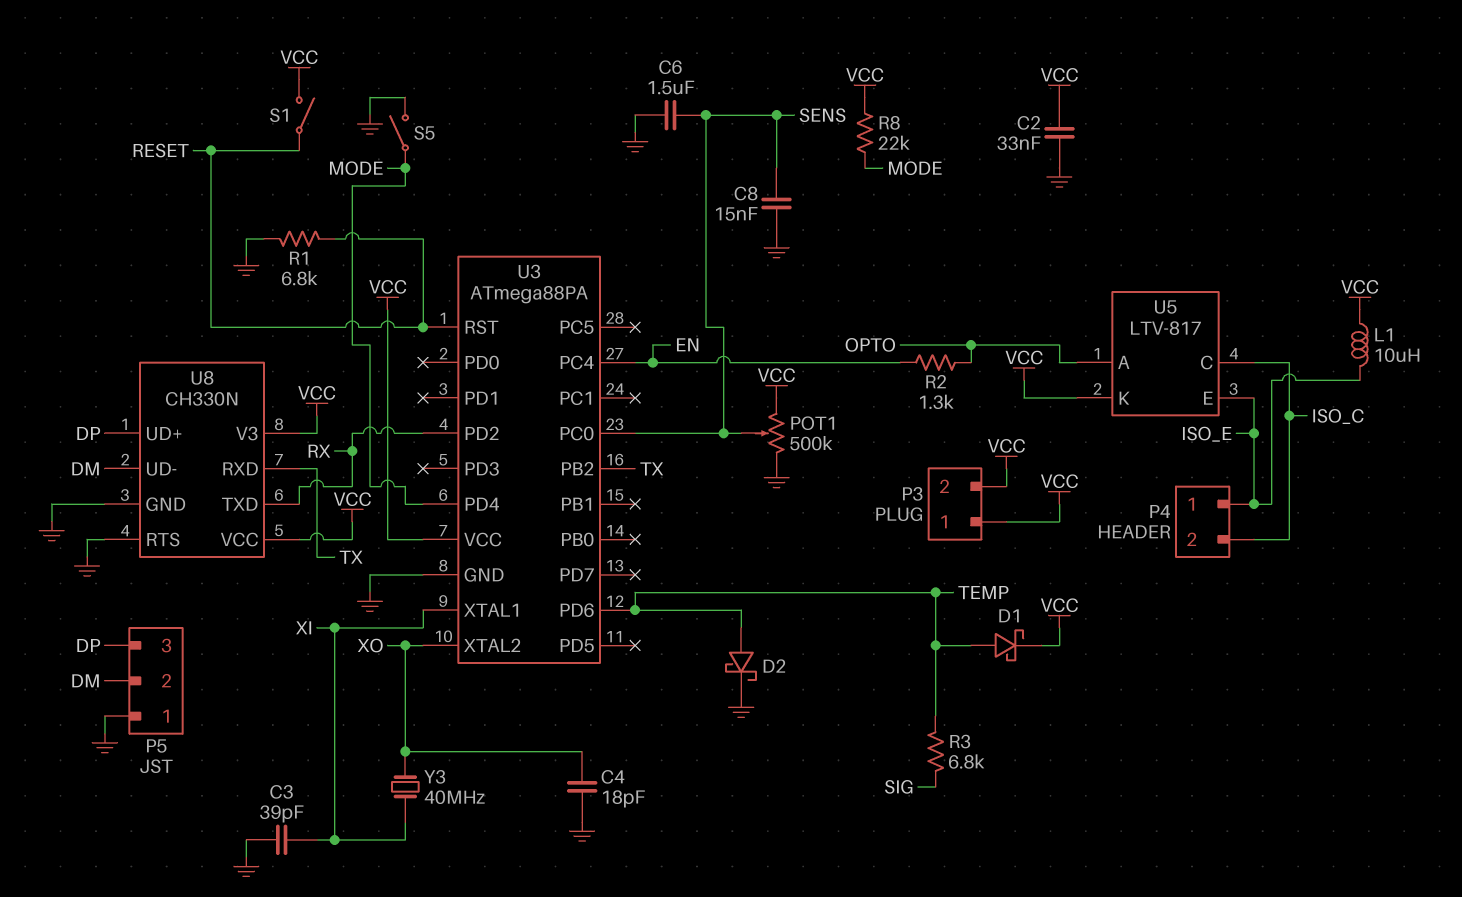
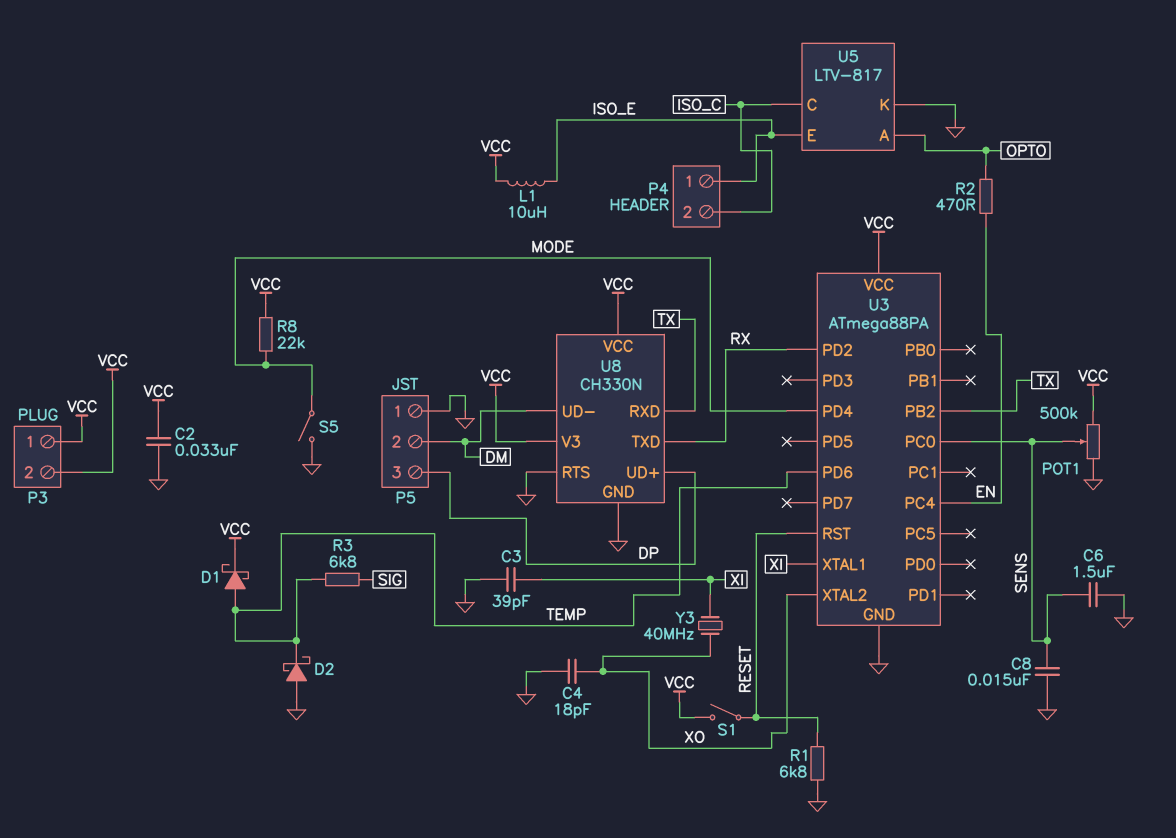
D2: schottky (A TEMP, K GND) -> schottky (A GND, K TEMP)
R2: 1.3k (EN, OPTO) -> 470 (EN, OPTO)
U5 pin K: VCC -> GND

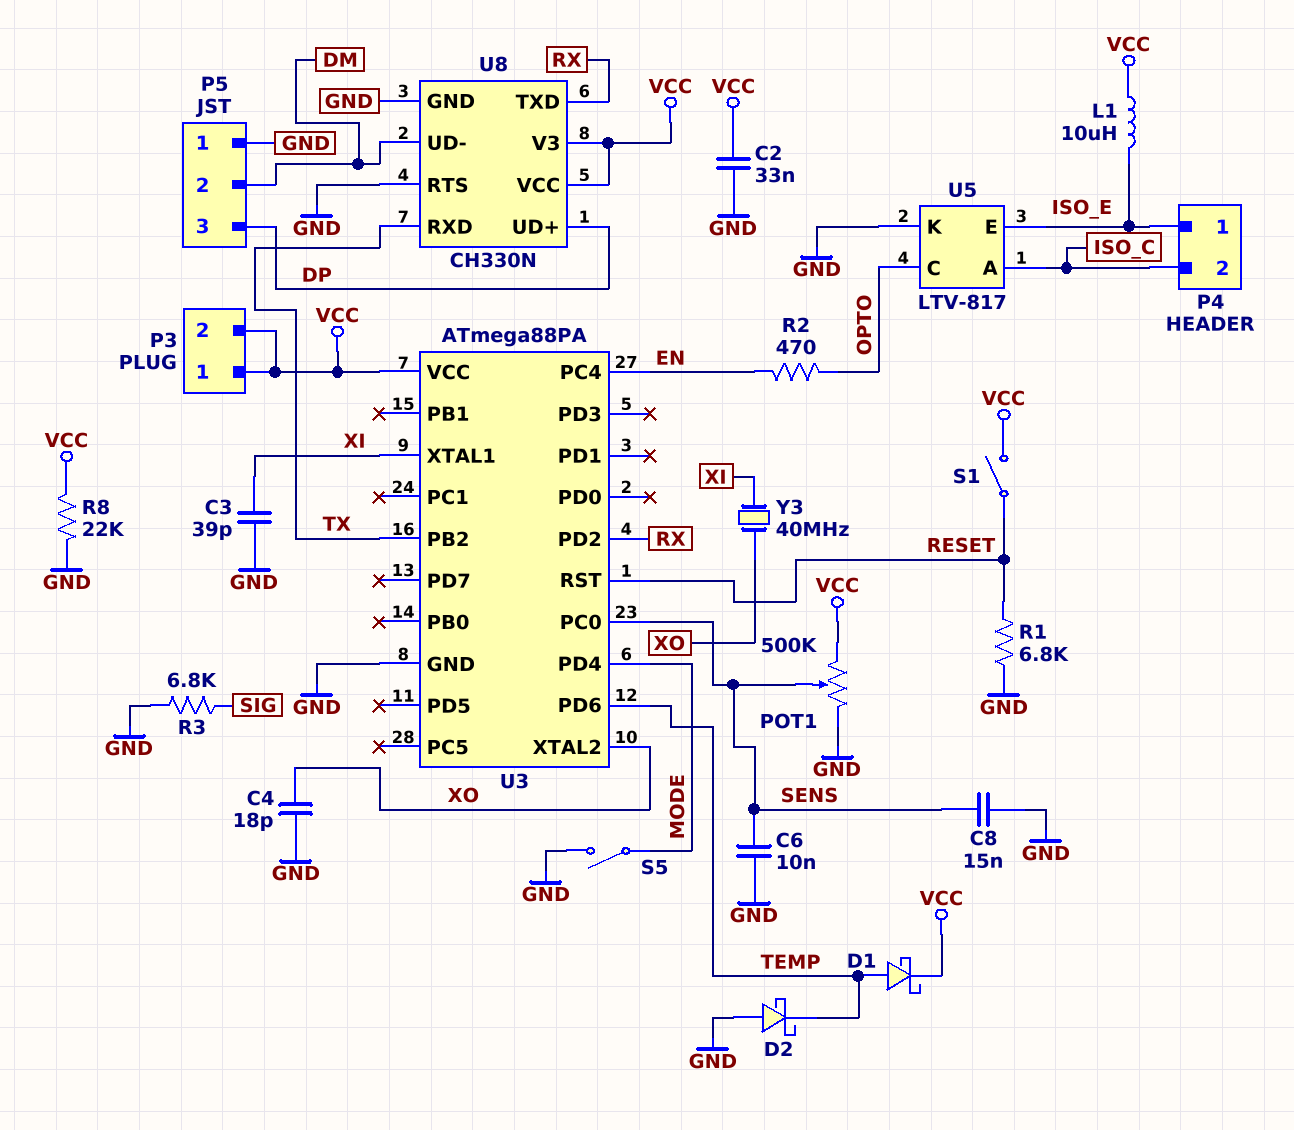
C6: 1.5uF (GND, SENS) -> 10nF (GND, SENS)
R3: 6.8k (SIG, TEMP) -> 6.8k (GND, SIG)
R8: 22k (MODE, VCC) -> 22k (GND, VCC)
U5 pin A: OPTO -> ISO_C
U5 pin C: ISO_C -> OPTO

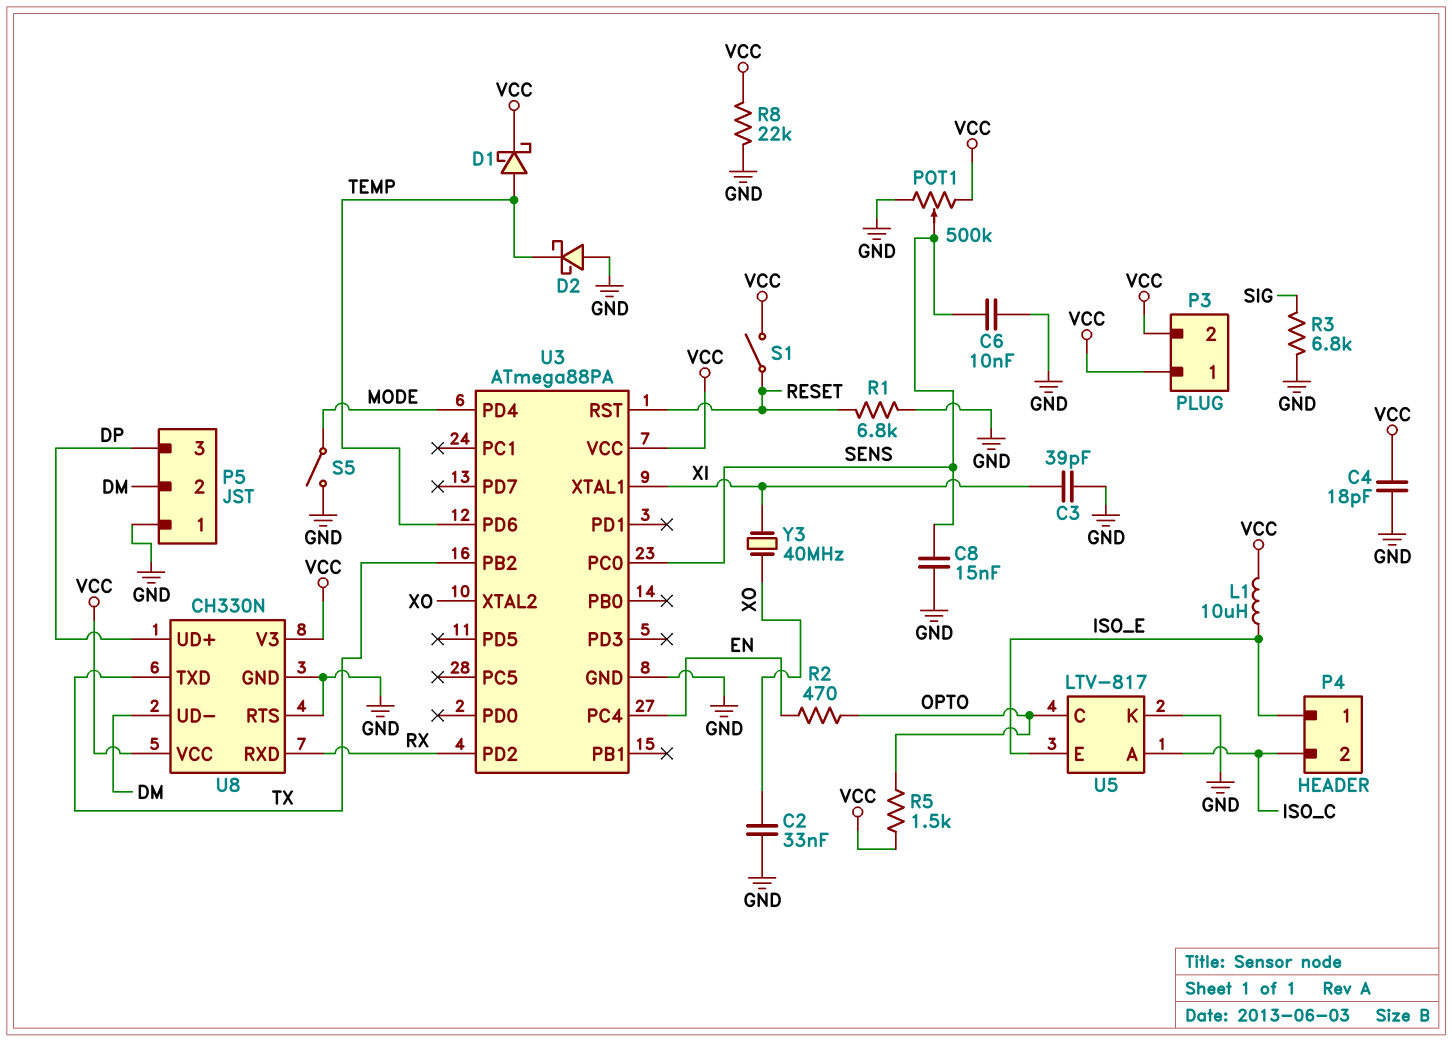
C2: 33nF (GND, VCC) -> 33nF (GND, XO)
C4: 18pF (GND, XO) -> 18pF (GND, VCC)
R5: none -> 1.5k (OPTO, VCC)
U8 pin RXD: TX -> RX
U8 pin TXD: RX -> TX

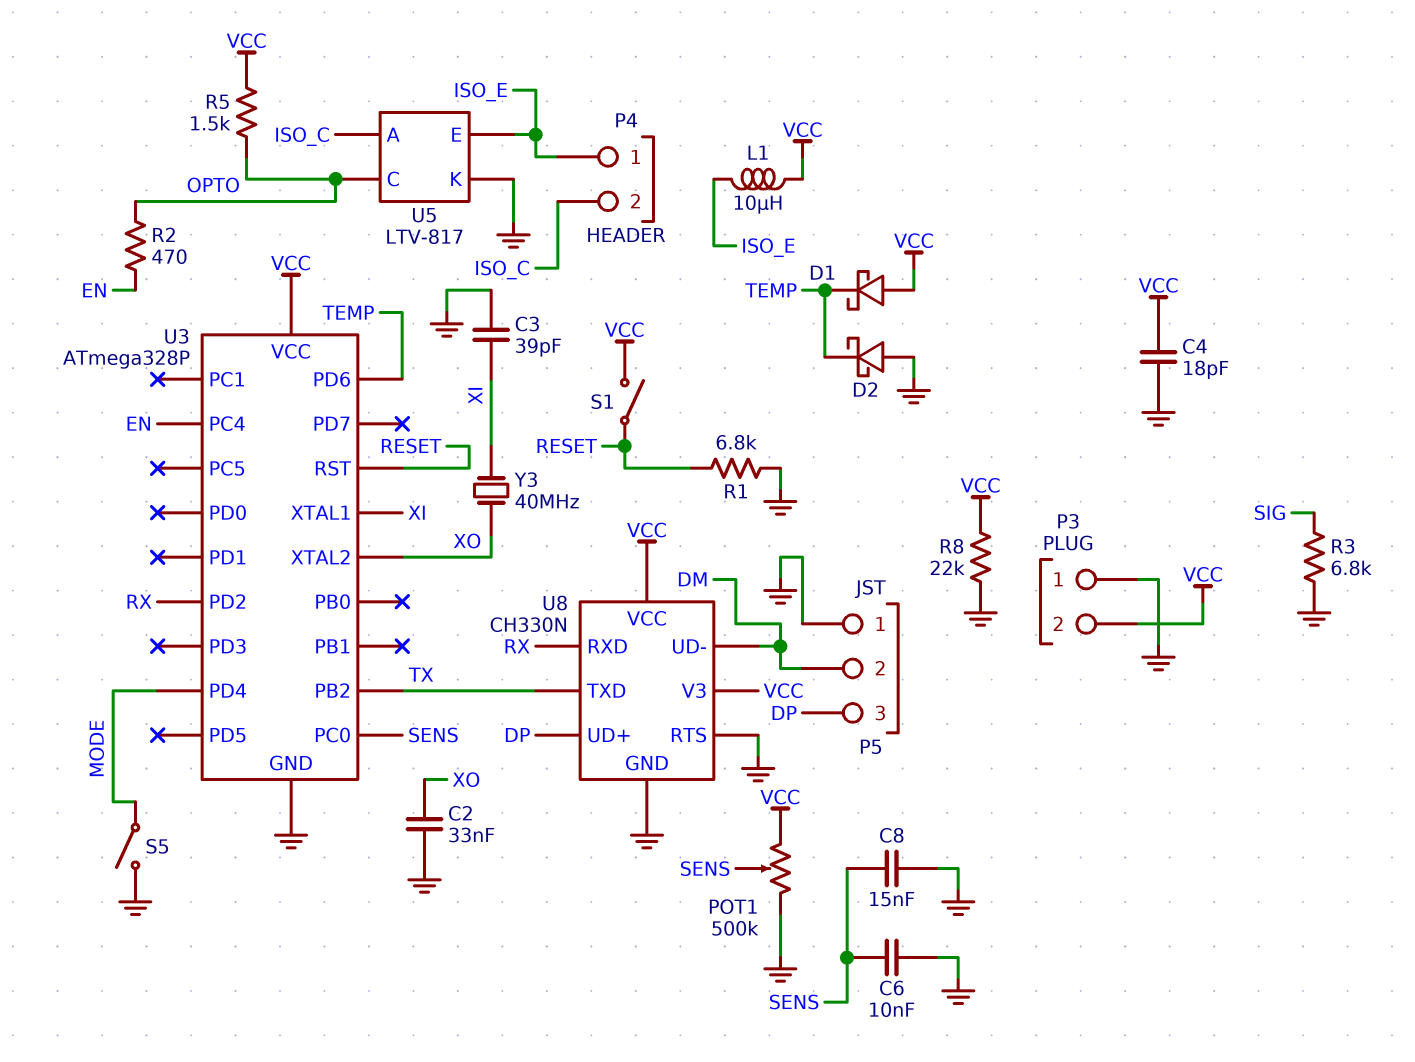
D1: schottky (A TEMP, K VCC) -> schottky (A VCC, K TEMP)
P3 pin 1: VCC -> GND
U3: ATmega88PA -> ATmega328P

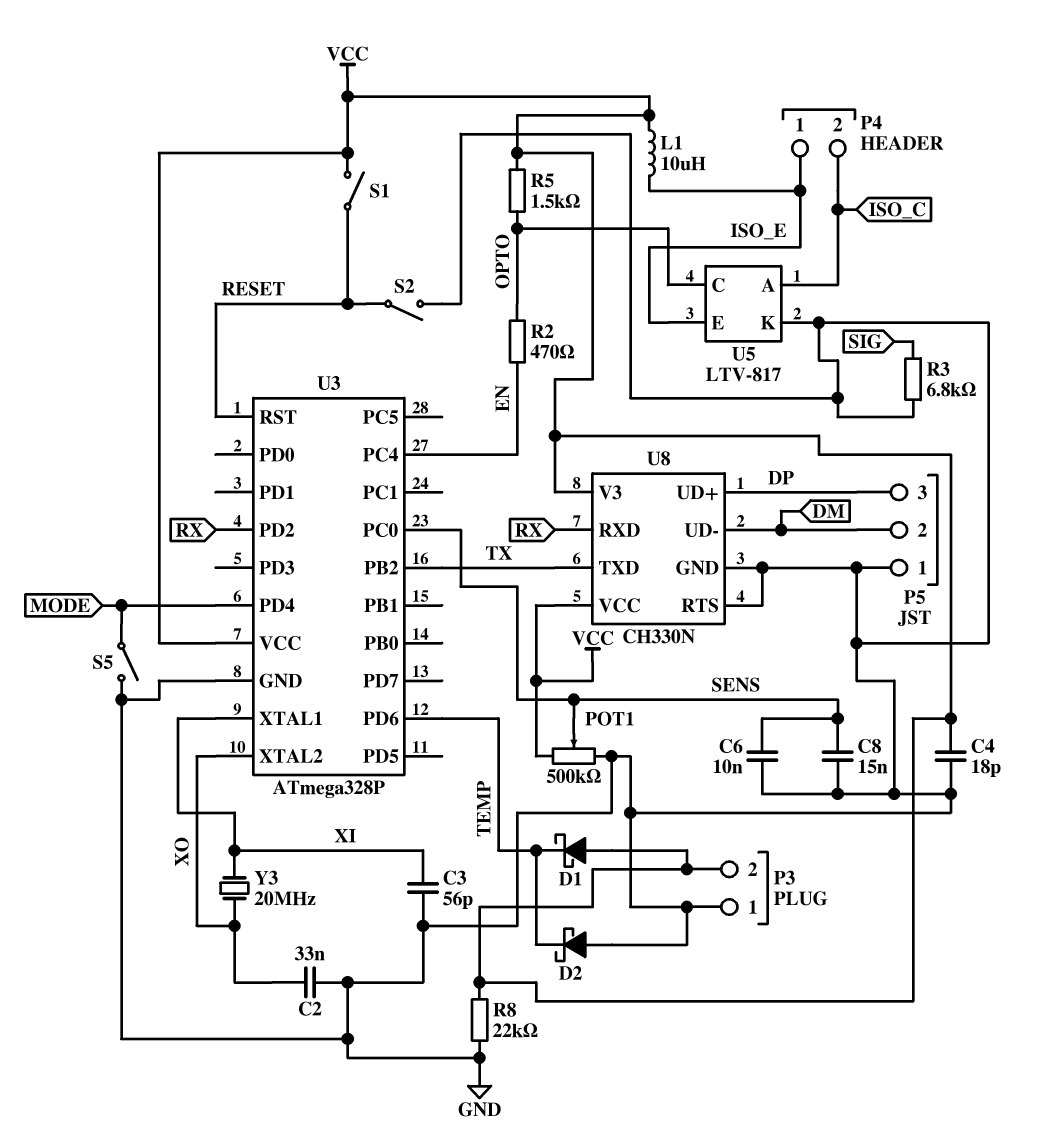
C3: 39pF (GND, XI) -> 56pF (GND, XI)
R1: 6.8k (GND, RESET) -> none
S2: none -> switch (GND, RESET)
Y3: 40MHz (XI, XO) -> 20MHz (XI, XO)

